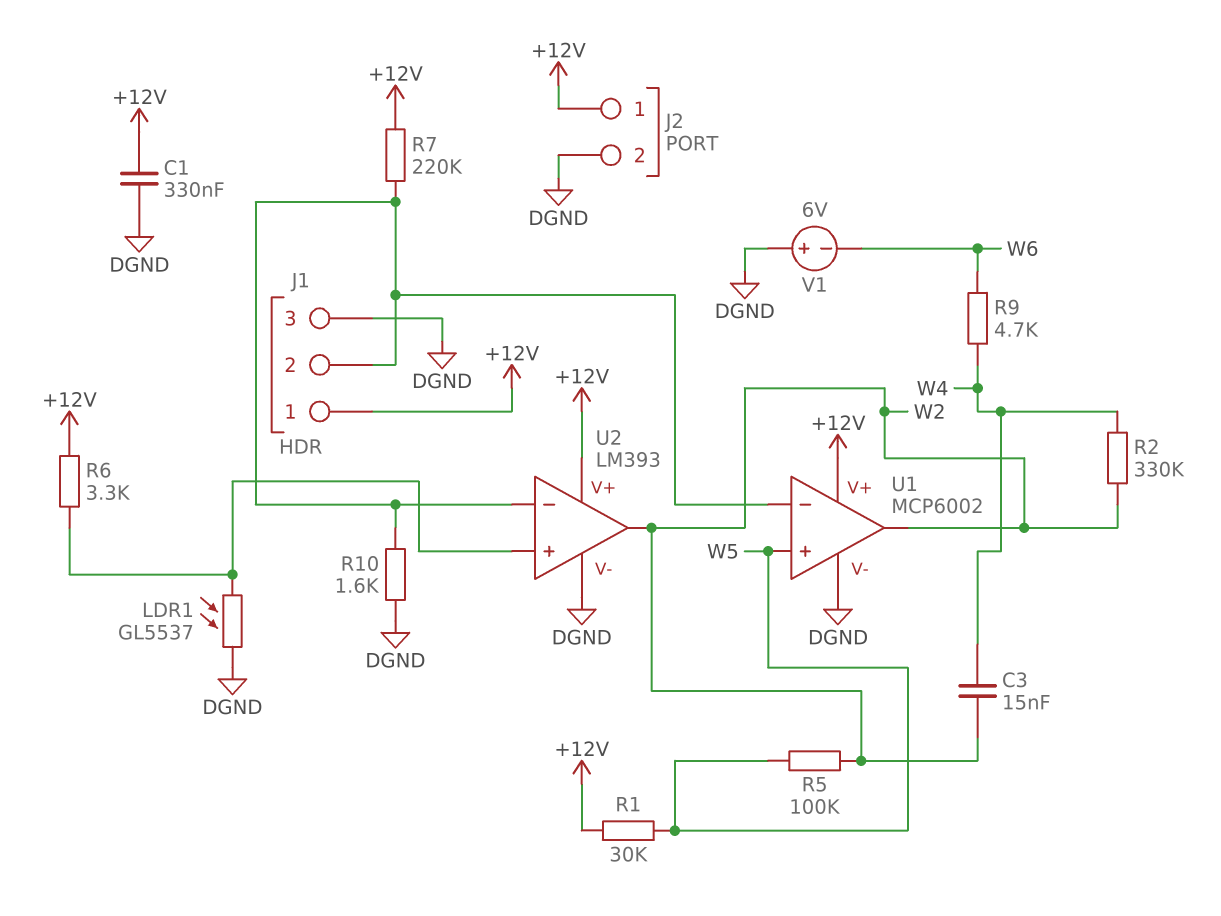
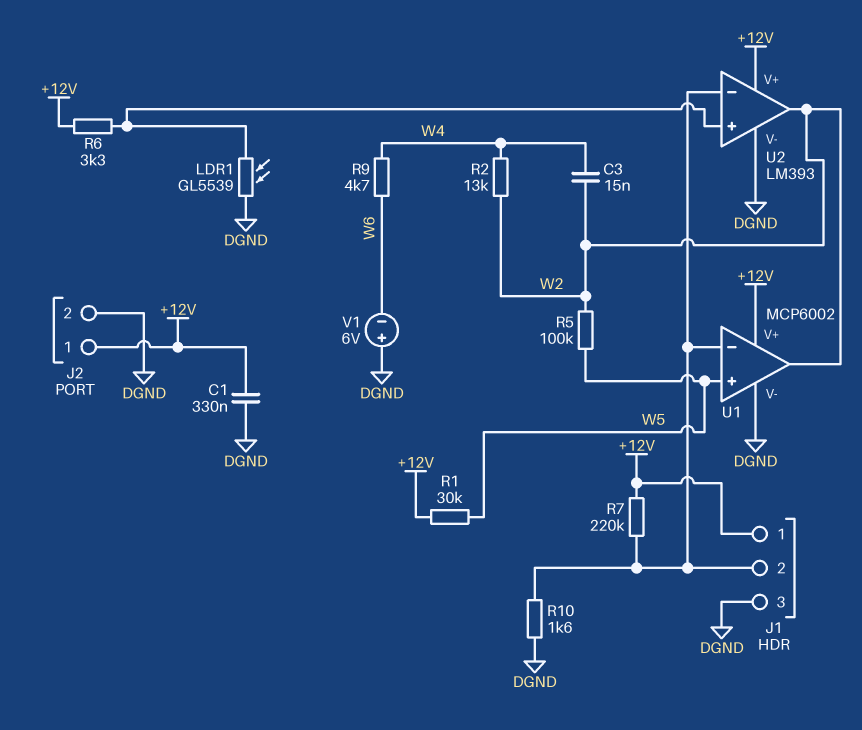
LDR1: GL5537 (DGND, U2/in+) -> GL5539 (DGND, U2/in+)
R2: 330k (W2, W4) -> 13k (W2, W4)

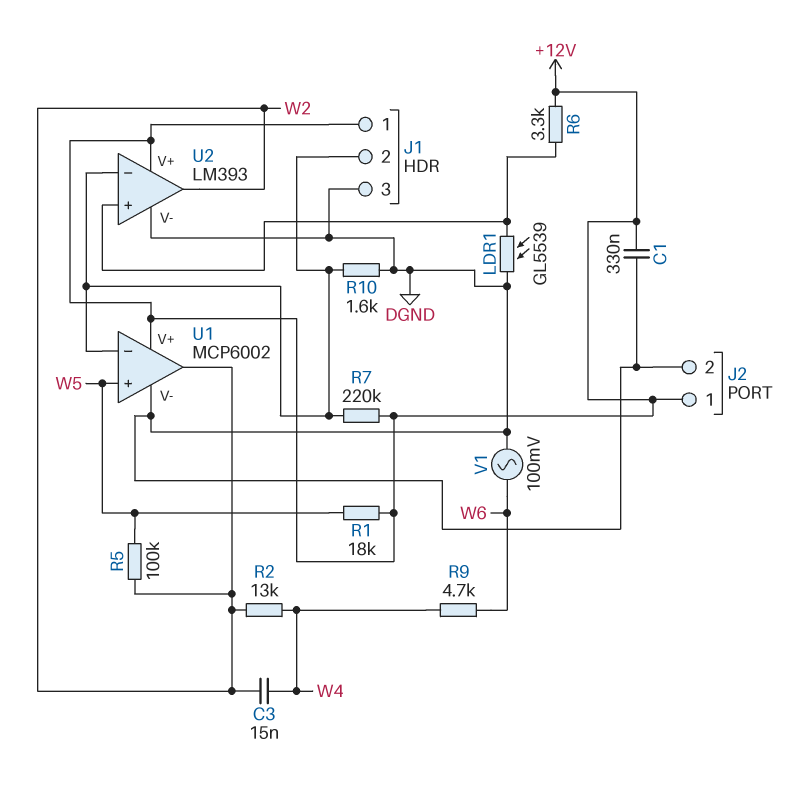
R1: 30k (+12V, W5) -> 18k (+12V, W5)
V1: 6V (plus DGND, minus W6) -> AC 100mV (DGND, W6)

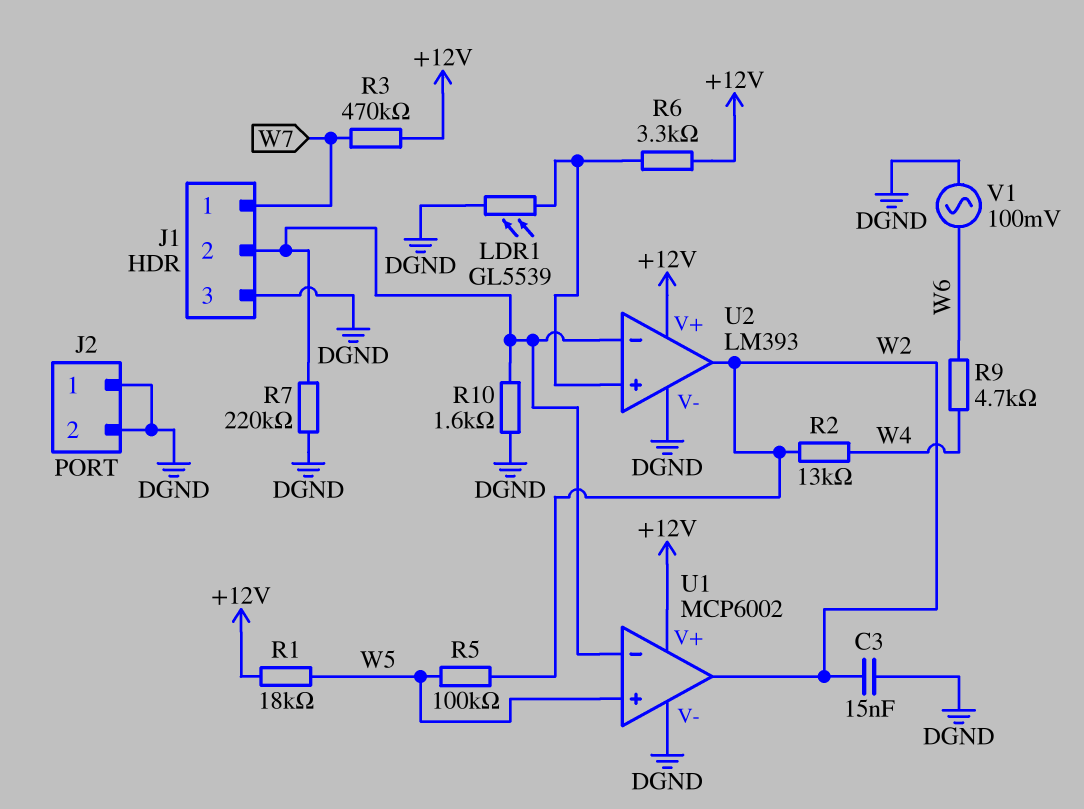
C1: 330nF (+12V, DGND) -> none
C3: 15nF (W2, W4) -> 15nF (DGND, W2)
J1 pin 1: +12V -> W7
J2 pin 1: +12V -> DGND
R3: none -> 470k (+12V, W7)
R7: 220k (+12V, J1/2) -> 220k (DGND, J1/2)

